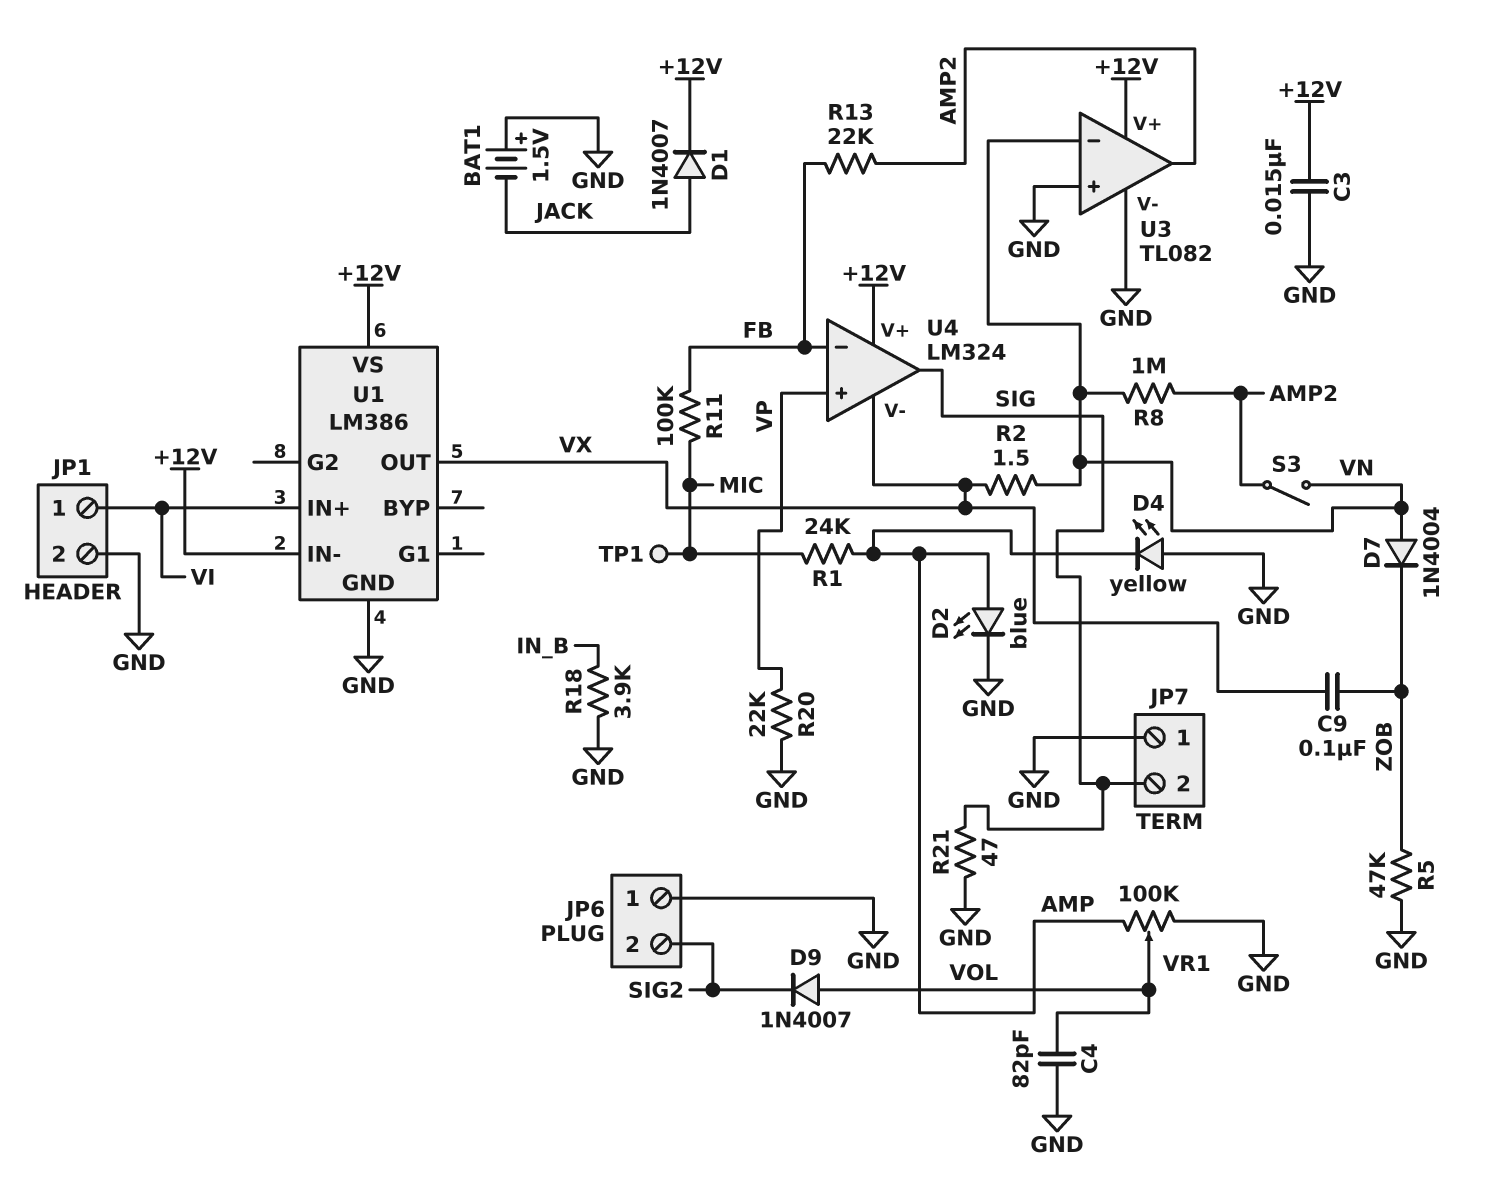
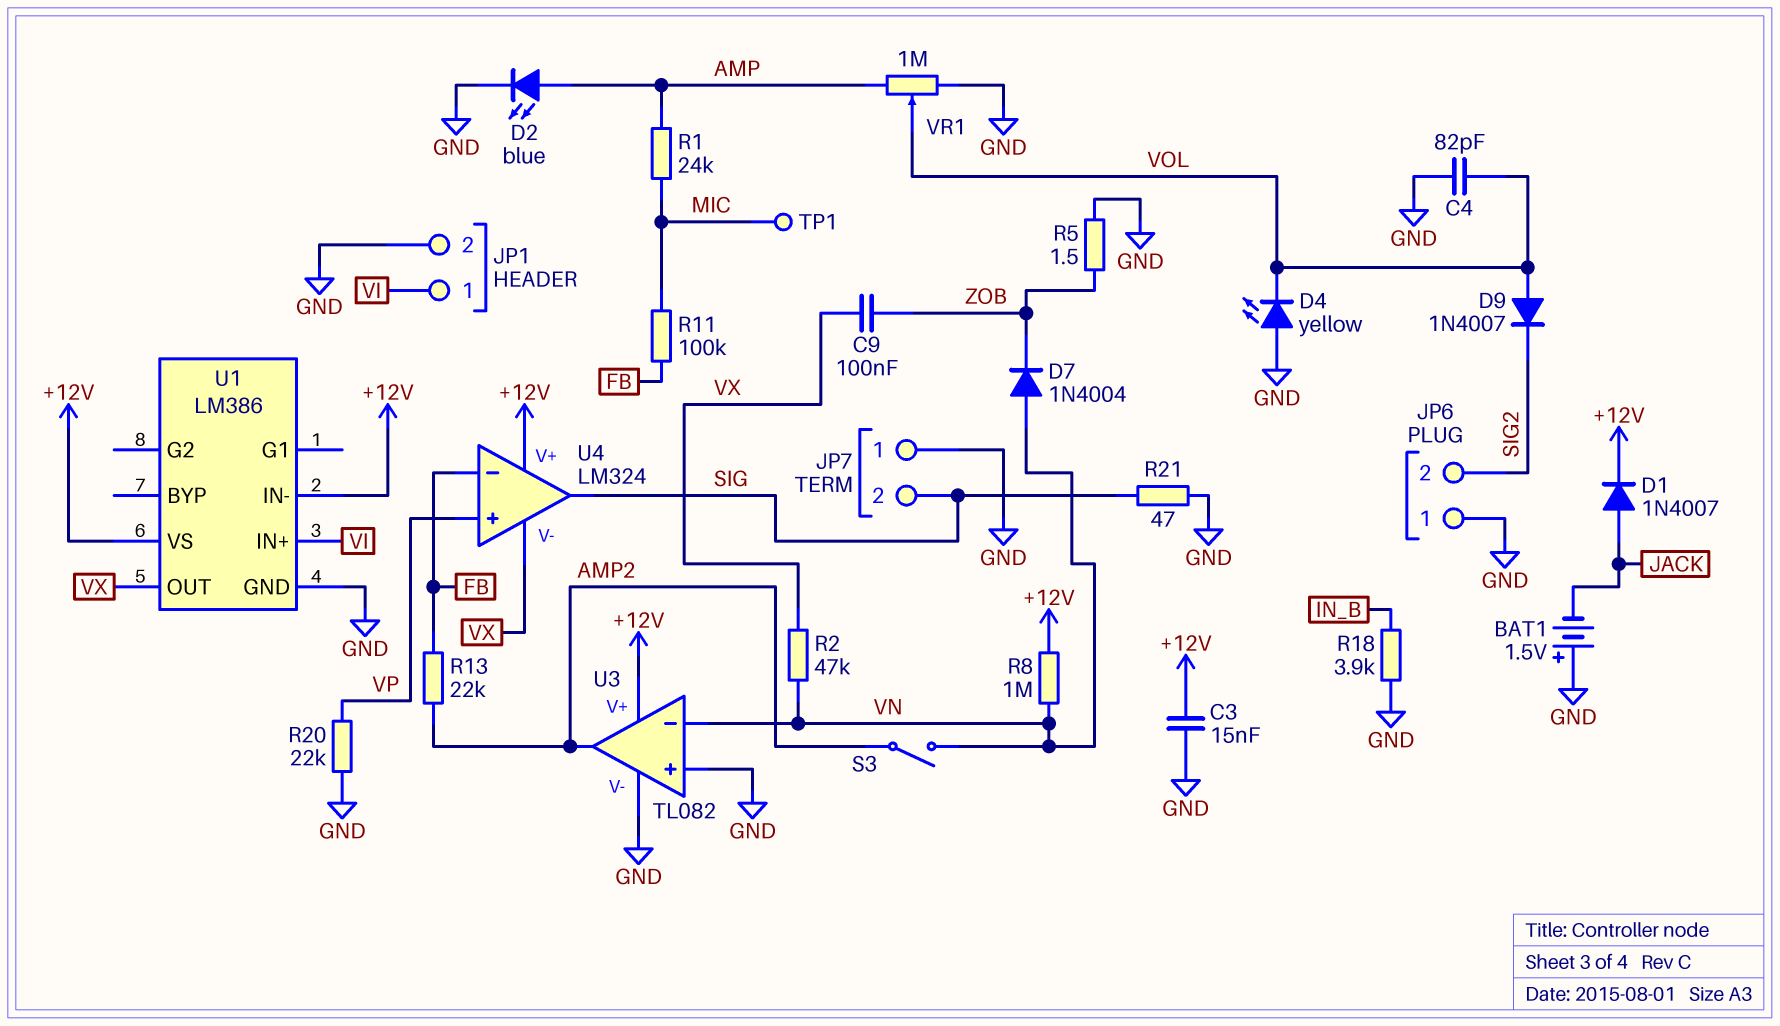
D4: LED yellow (A GND, K AMP) -> LED yellow (A GND, K VOL)
R2: 1.5 (VN, VX) -> 47k (VN, VX)
R5: 47k (GND, ZOB) -> 1.5 (GND, ZOB)
R8: 1M (AMP2, VN) -> 1M (+12V, VN)
VR1: 100k (AMP, GND, wiper VOL) -> 1M (AMP, GND, wiper VOL)

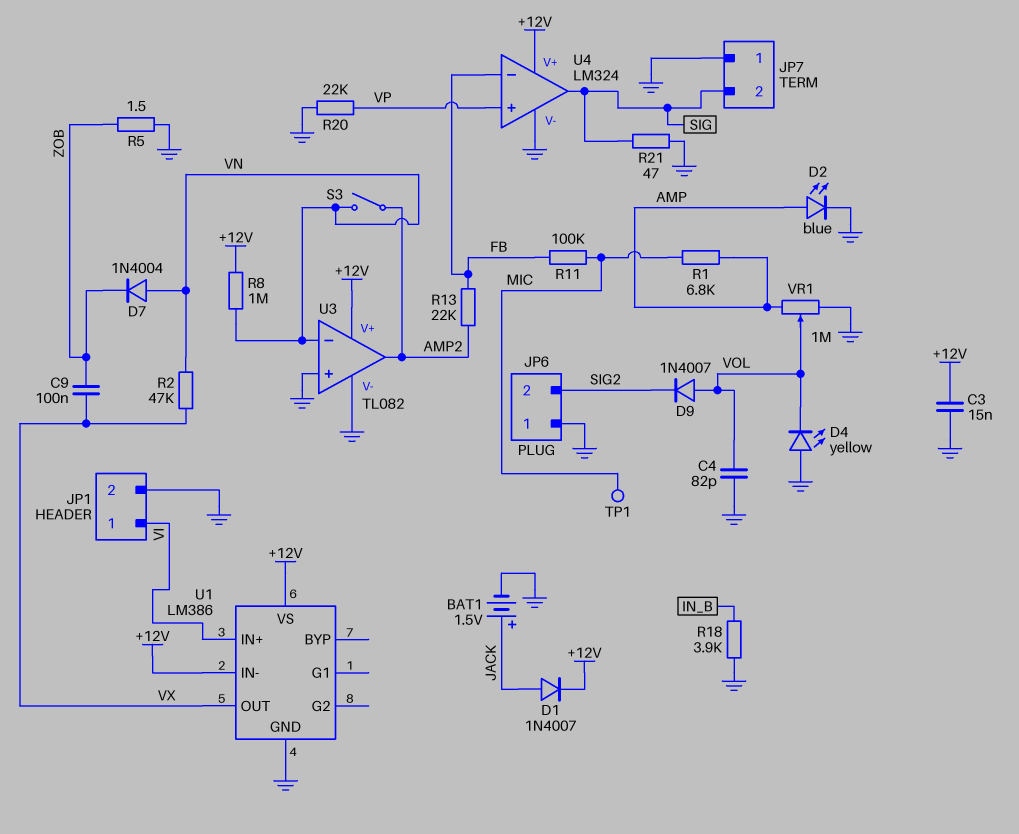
BAT1: 1.5V (plus GND, minus JACK) -> 1.5V (plus JACK, minus GND)
R1: 24k (AMP, MIC) -> 6.8k (AMP, MIC)
U4 pin V-: VX -> GND

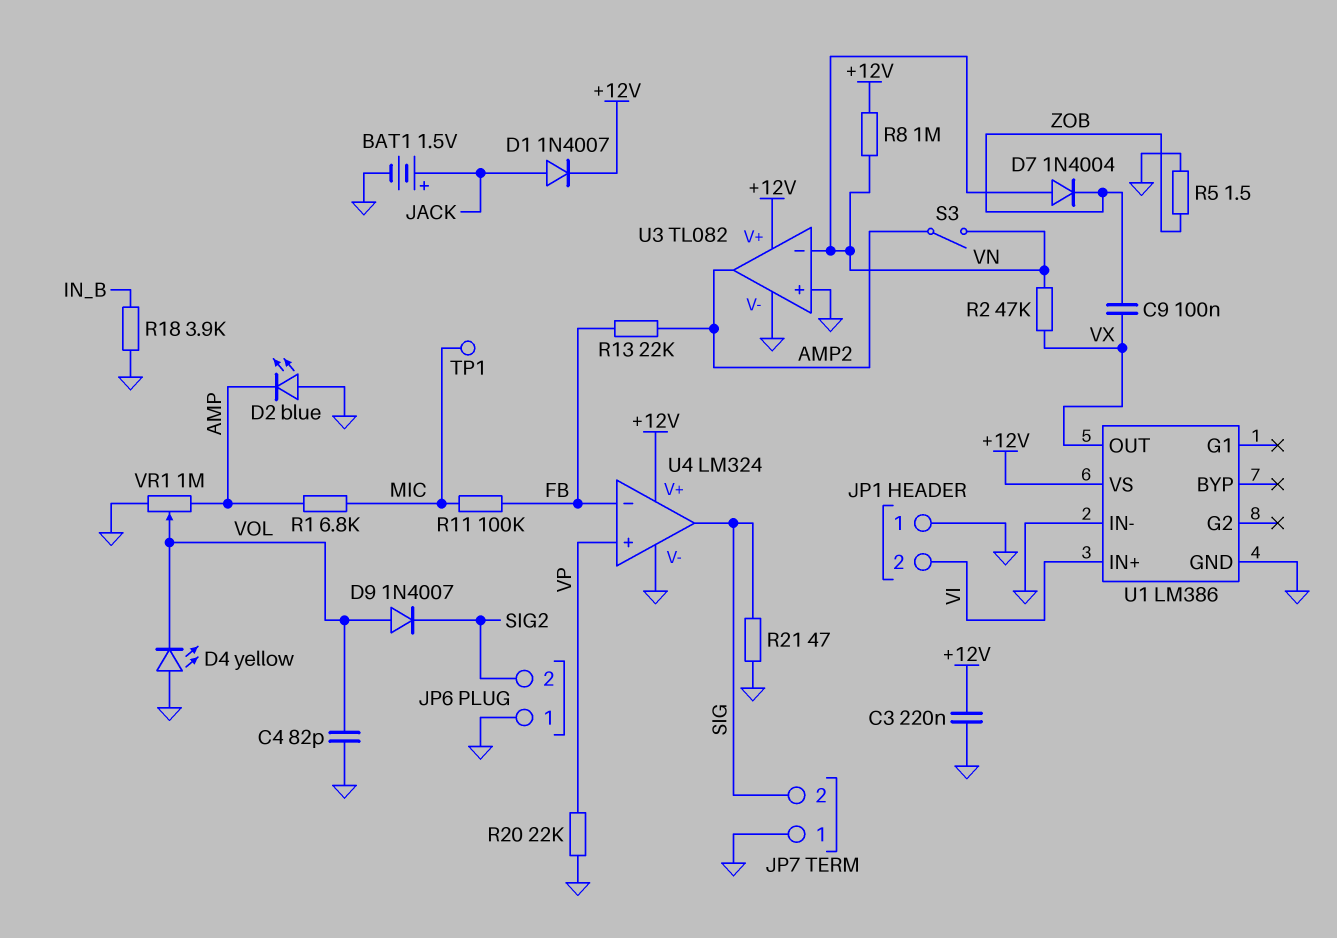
C3: 15nF (+12V, GND) -> 220nF (+12V, GND)
D2: LED blue (A AMP, K GND) -> LED blue (A GND, K AMP)
JP1 pin 1: VI -> GND
JP1 pin 2: GND -> VI
U1 pin IN-: +12V -> GND

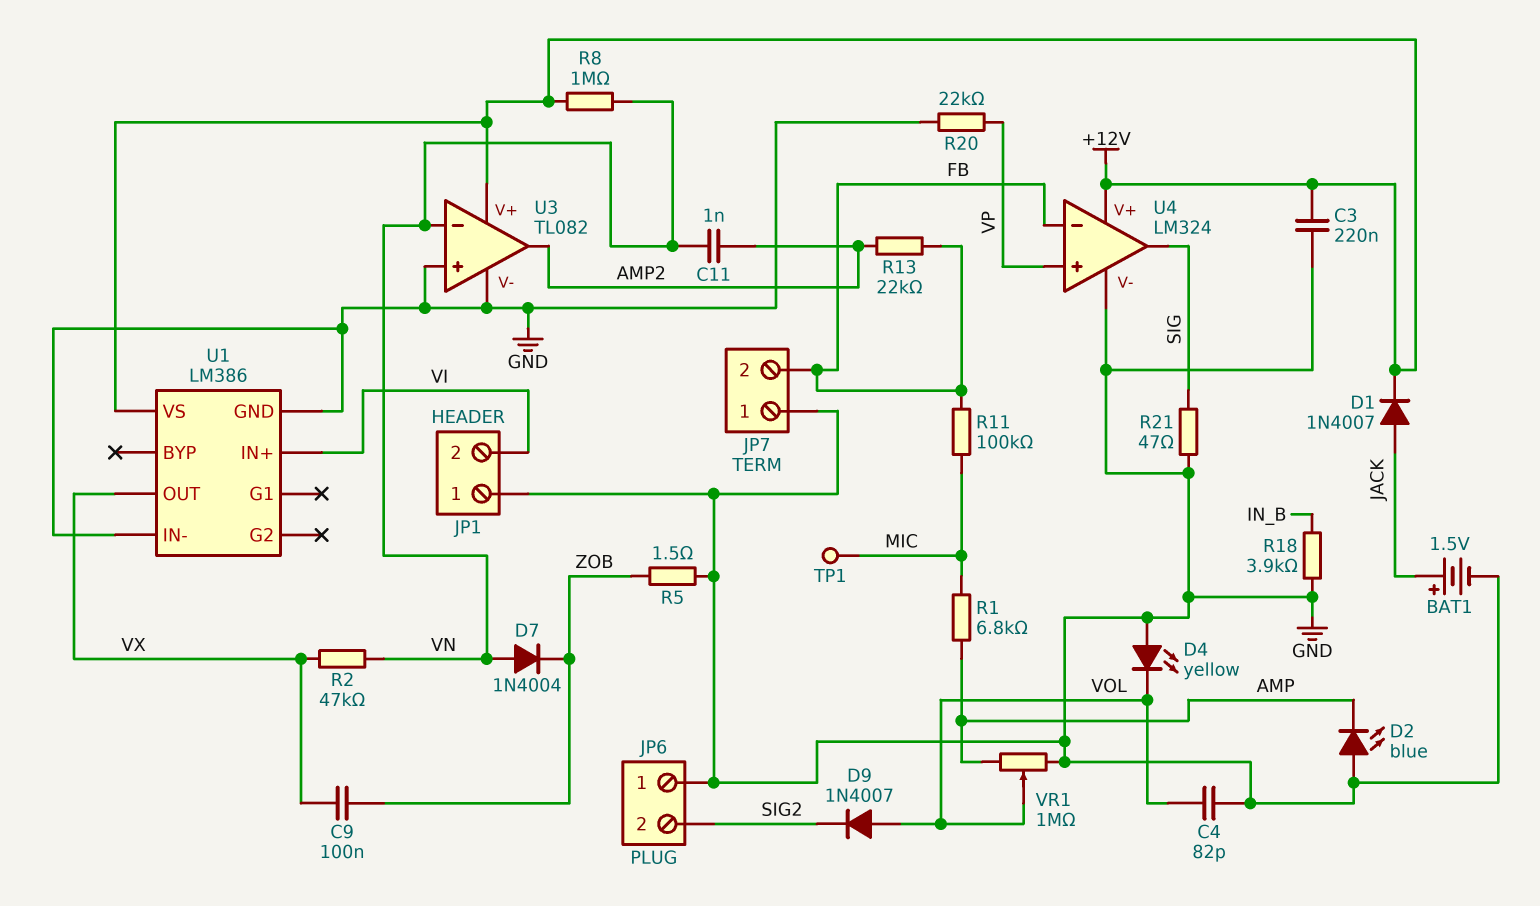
C11: none -> 1nF (AMP2, VN)
JP7 pin 2: SIG -> FB
S3: switch (AMP2, VN) -> none

